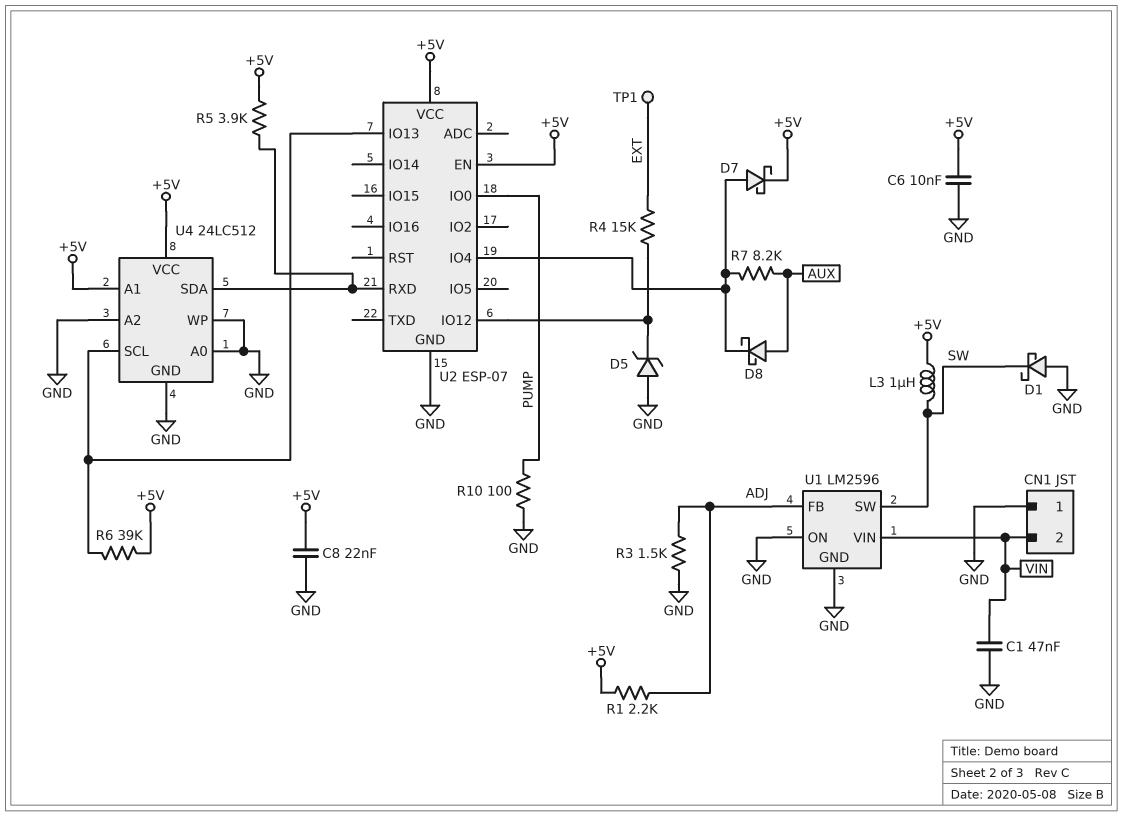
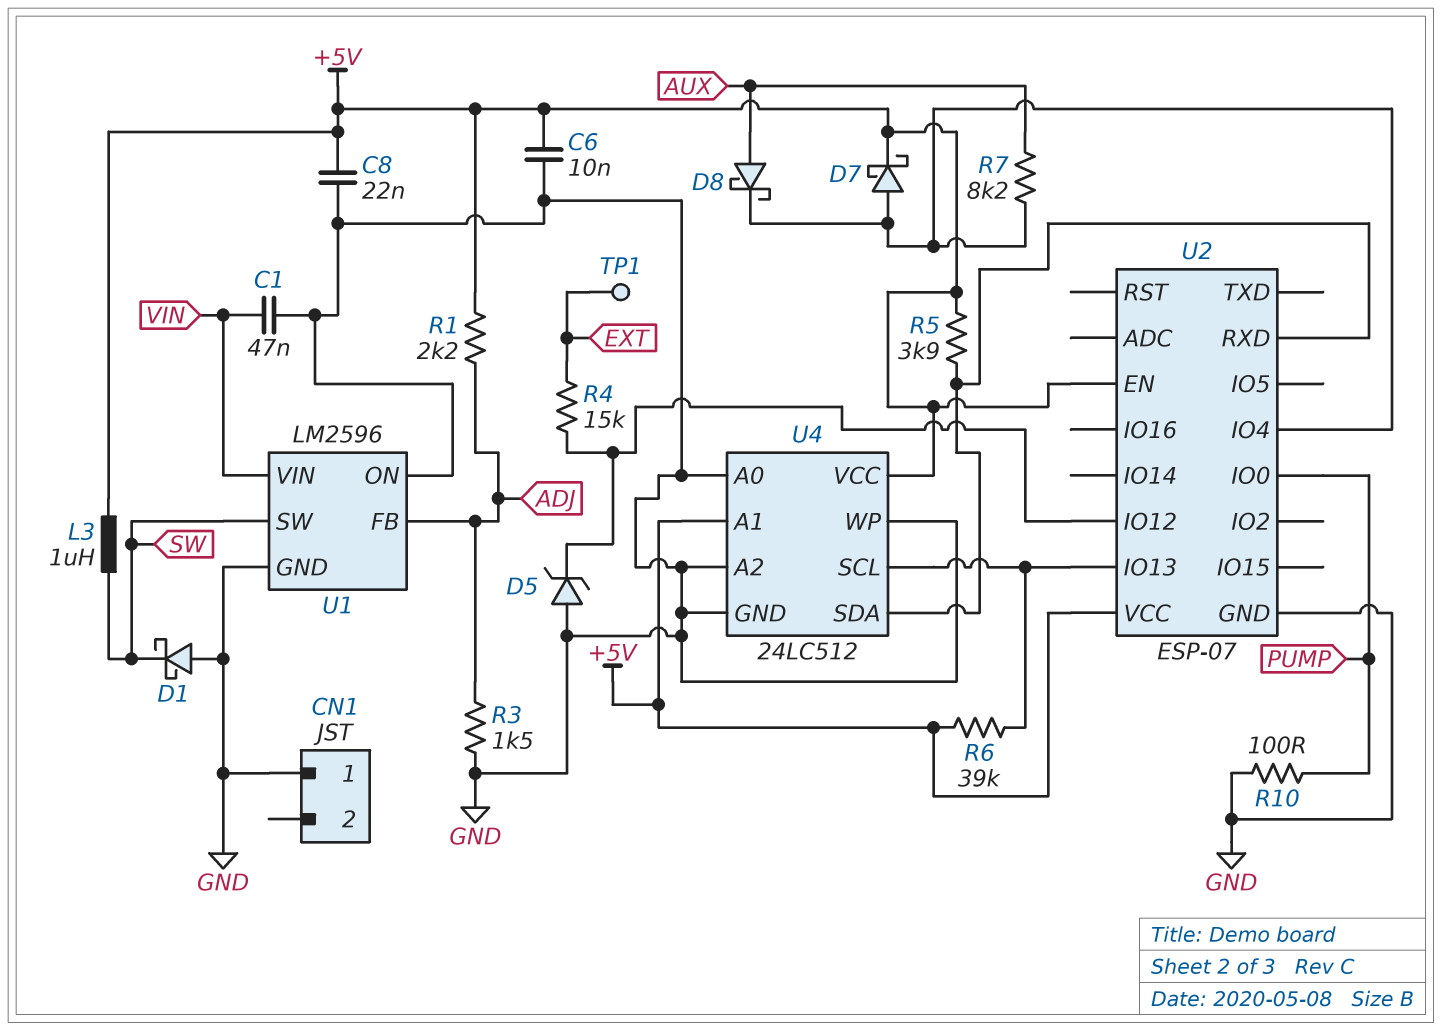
CN1 pin 2: VIN -> none

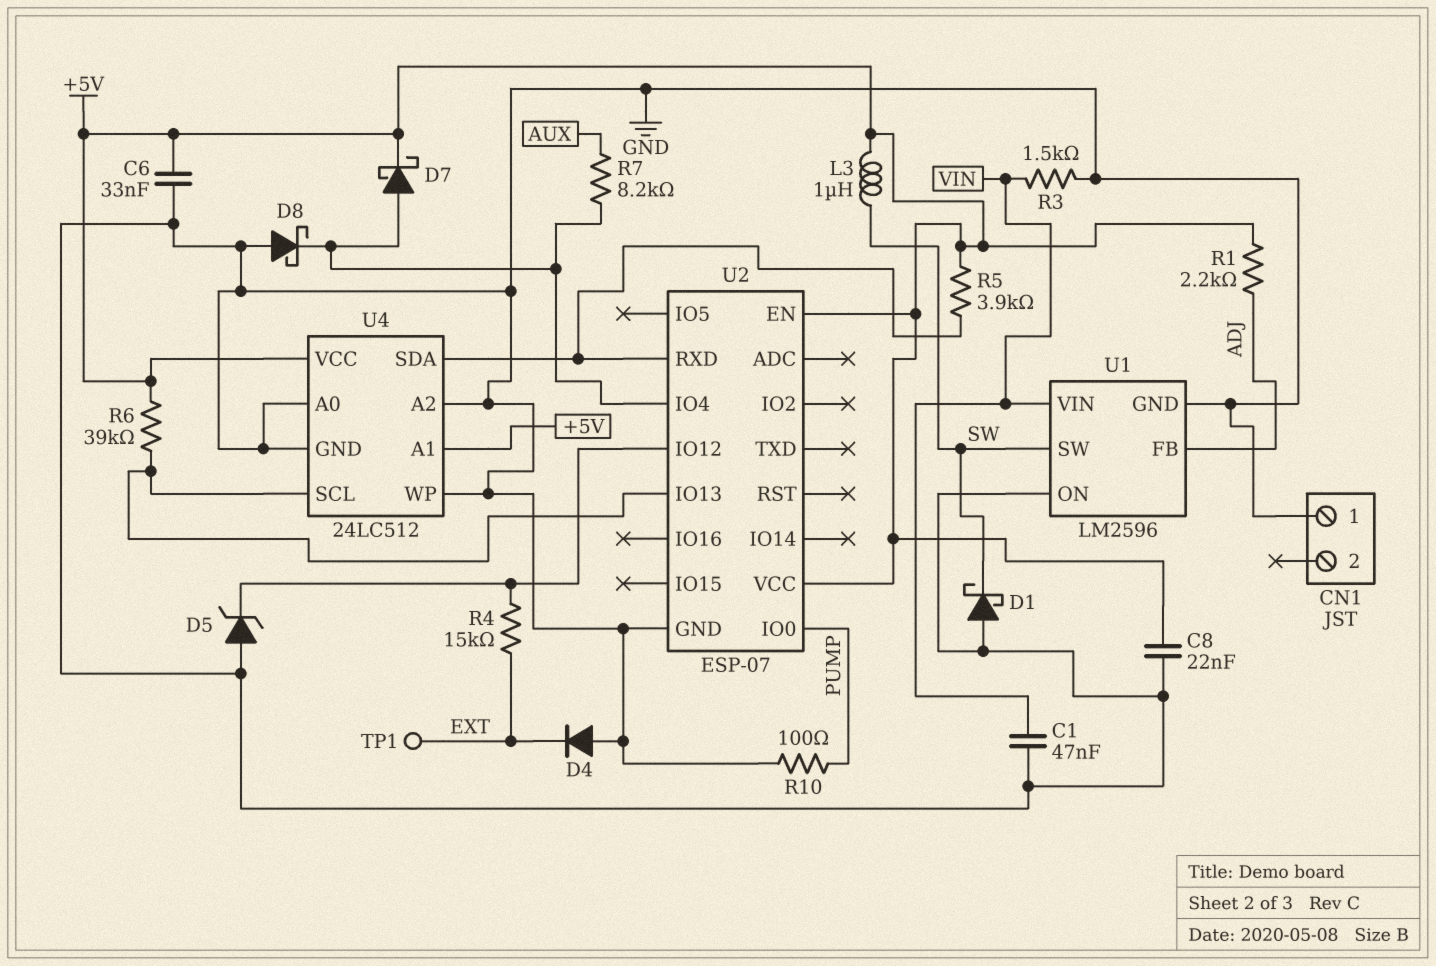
C6: 10nF (+5V, GND) -> 33nF (+5V, GND)
D4: none -> diode (A GND, K EXT)
D8: schottky (A AUX, K U2/IO4) -> schottky (A GND, K U2/IO4)
R3: 1.5k (ADJ, GND) -> 1.5k (GND, VIN)

